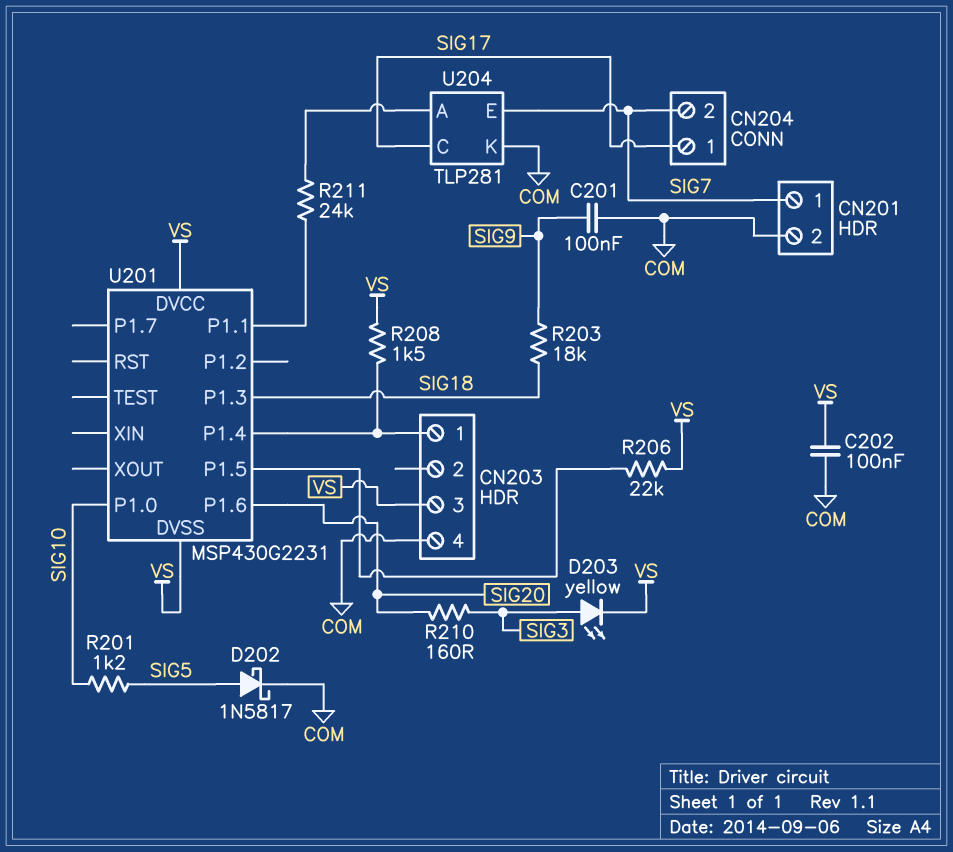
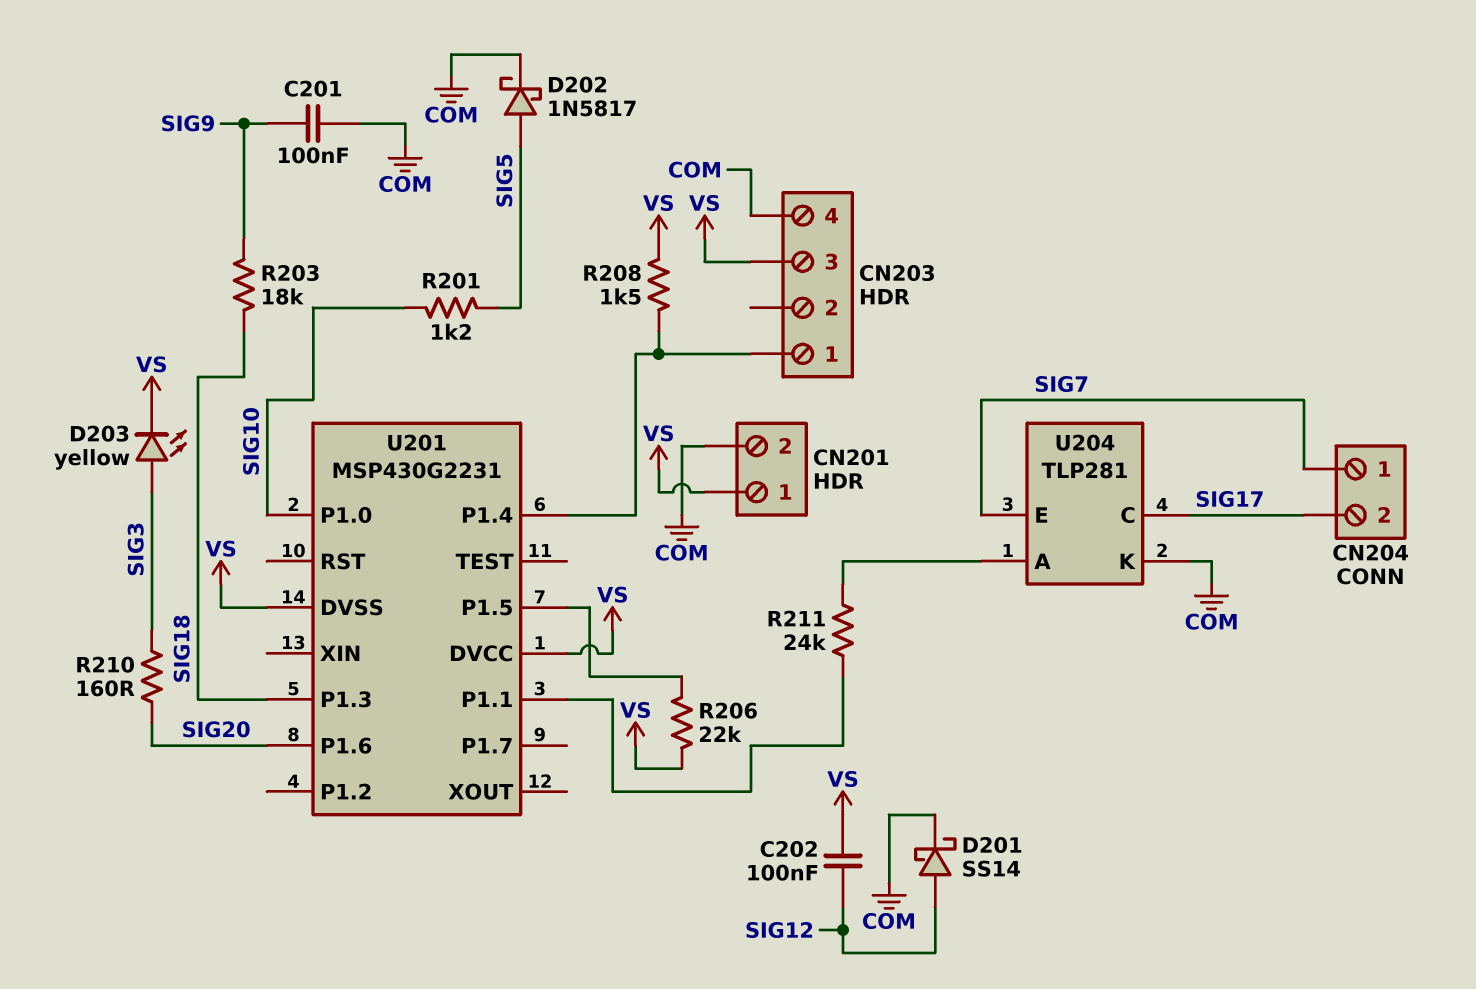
C202: 100nF (COM, VS) -> 100nF (SIG12, VS)
CN201 pin 1: SIG7 -> VS
CN204 pin 1: SIG17 -> SIG7
CN204 pin 2: SIG7 -> SIG17
D201: none -> schottky SS14 (A SIG12, K COM)

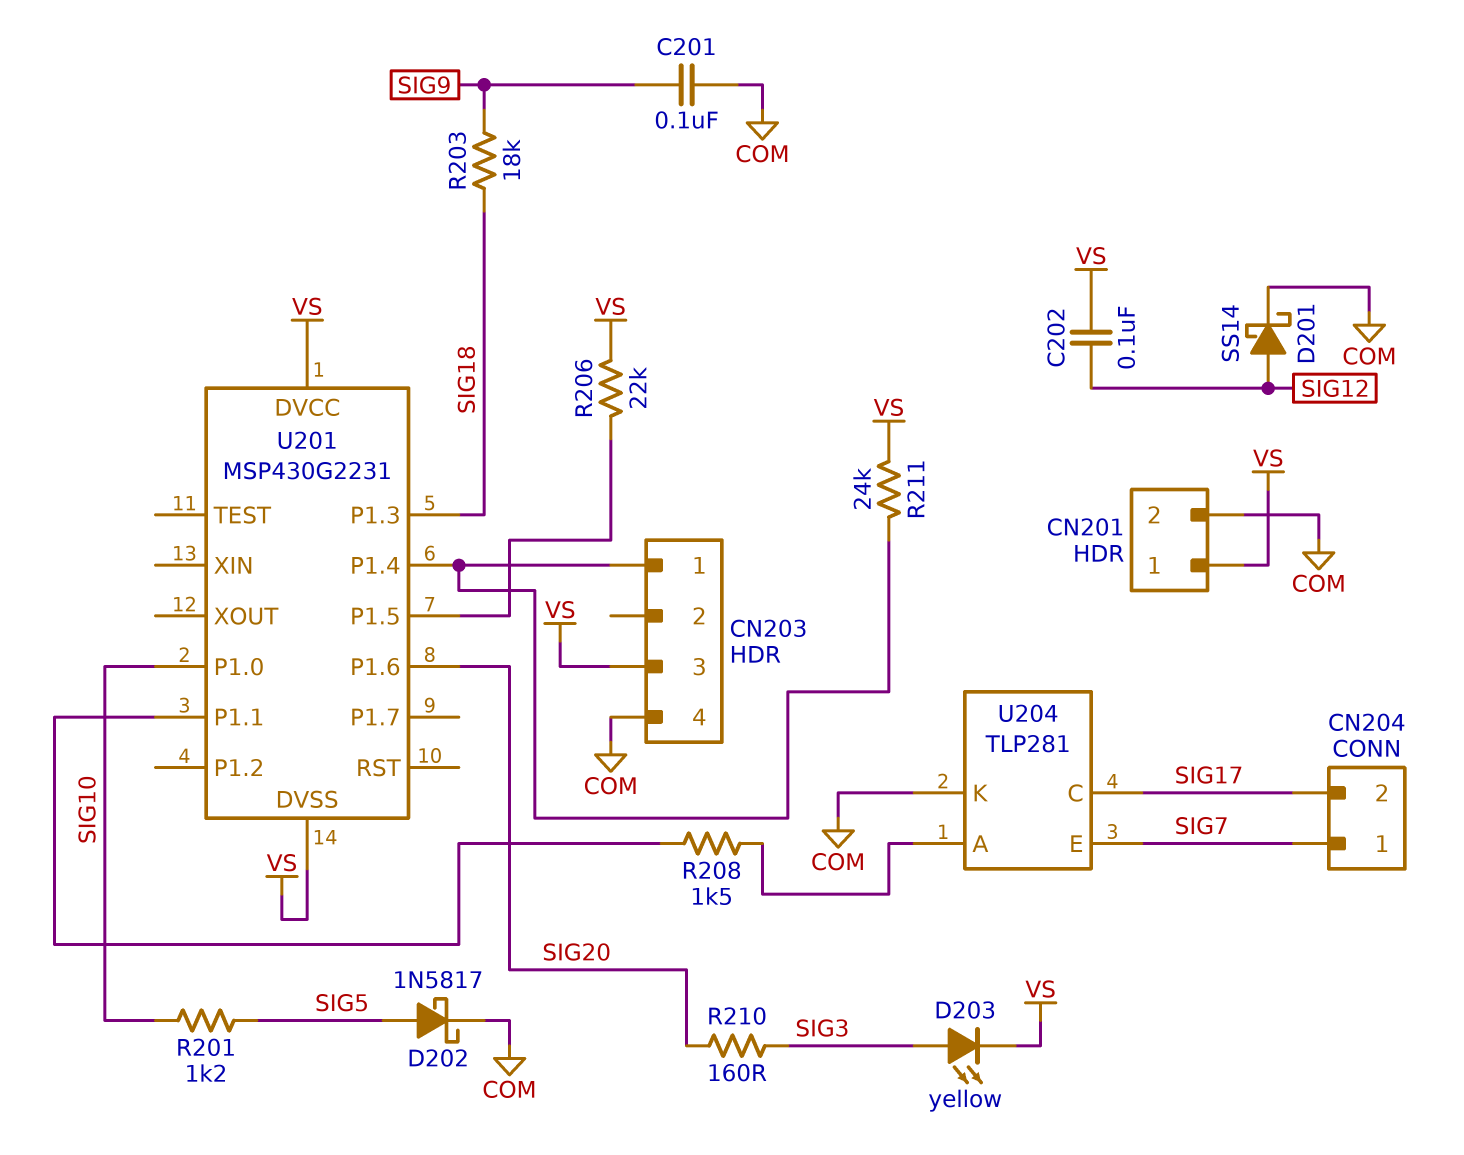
R208: 1.5k (CN203/1, VS) -> 1.5k (U201/P1.1, U204/A)
R211: 24k (U201/P1.1, U204/A) -> 24k (CN203/1, VS)

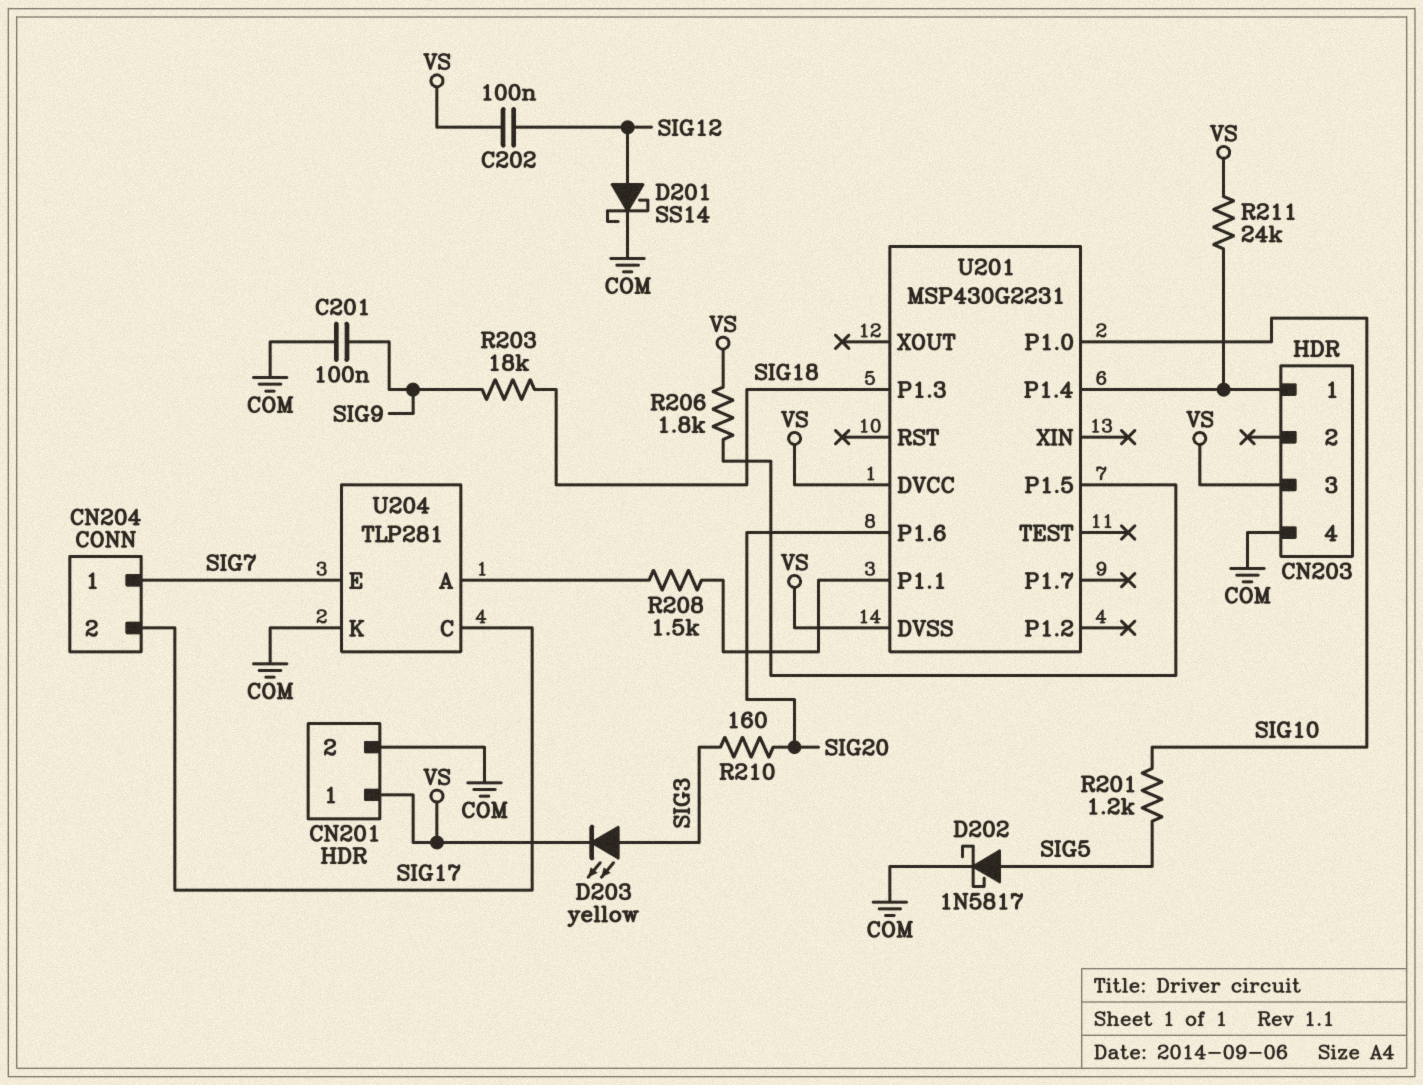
R206: 22k (U201/P1.5, VS) -> 1.8k (U201/P1.5, VS)

